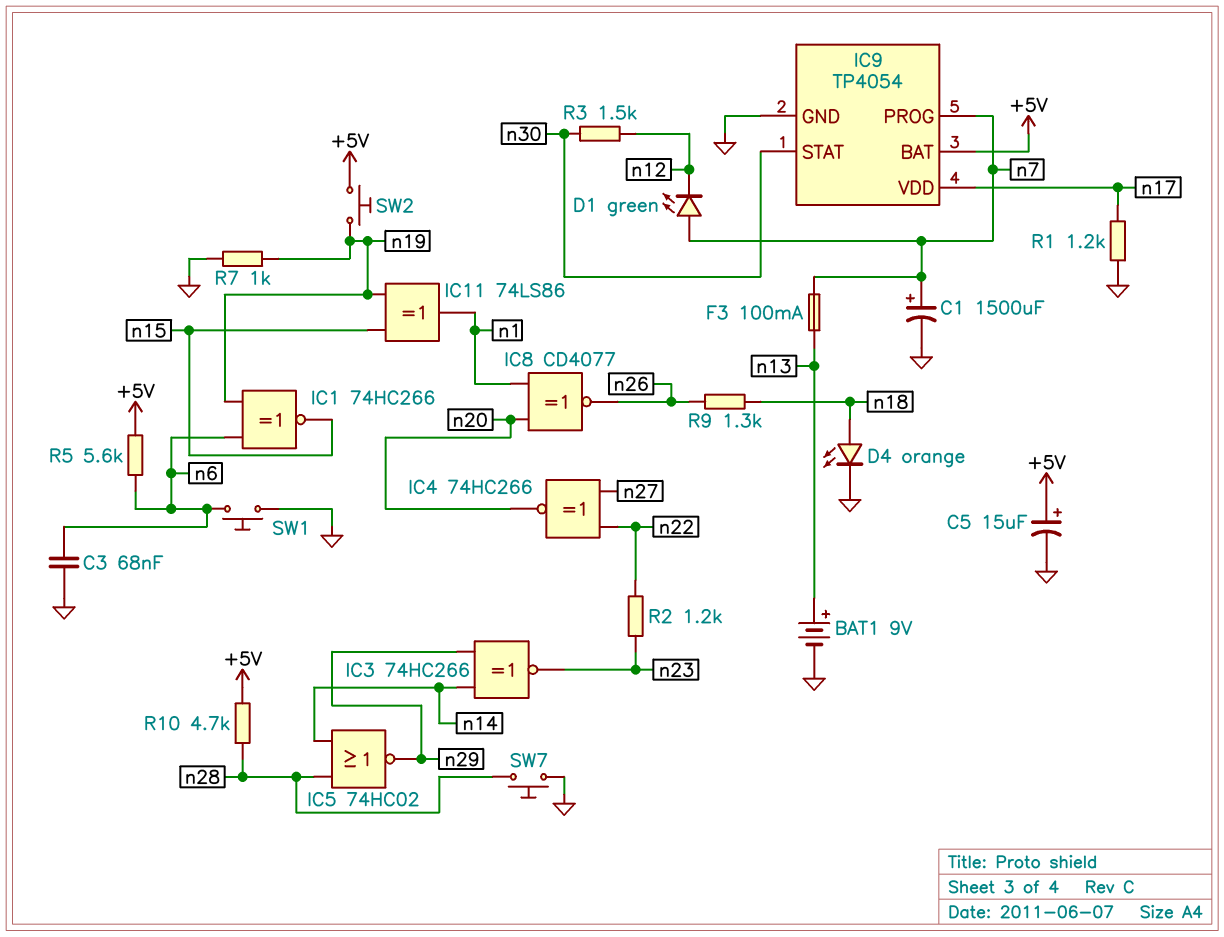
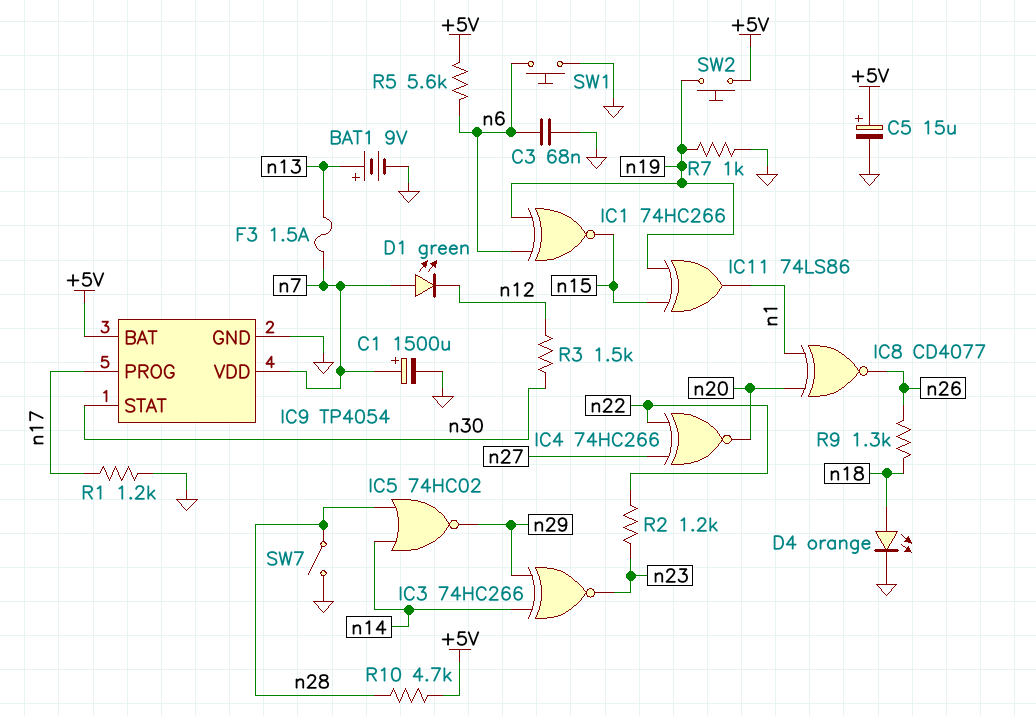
F3: 100mA (n7, n13) -> 1.5A (n7, n13)
IC9 pin PROG: n7 -> n17
IC9 pin VDD: n17 -> n7
SW7: button (GND, n28) -> switch (GND, n28)

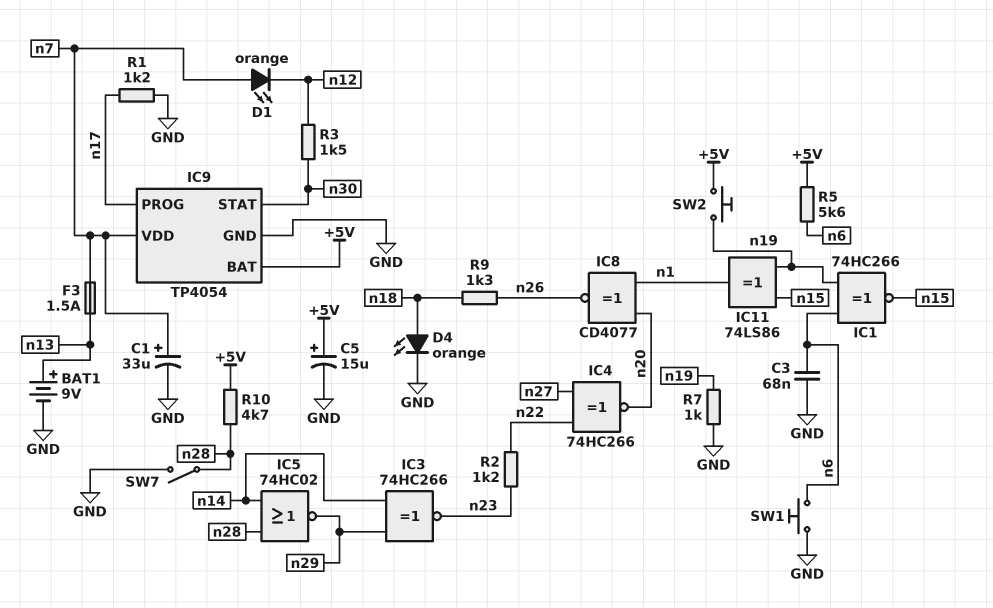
C1: 1500uF (plus n7, minus GND) -> 33uF (plus n7, minus GND)
D1: LED green (A n7, K n12) -> LED orange (A n7, K n12)

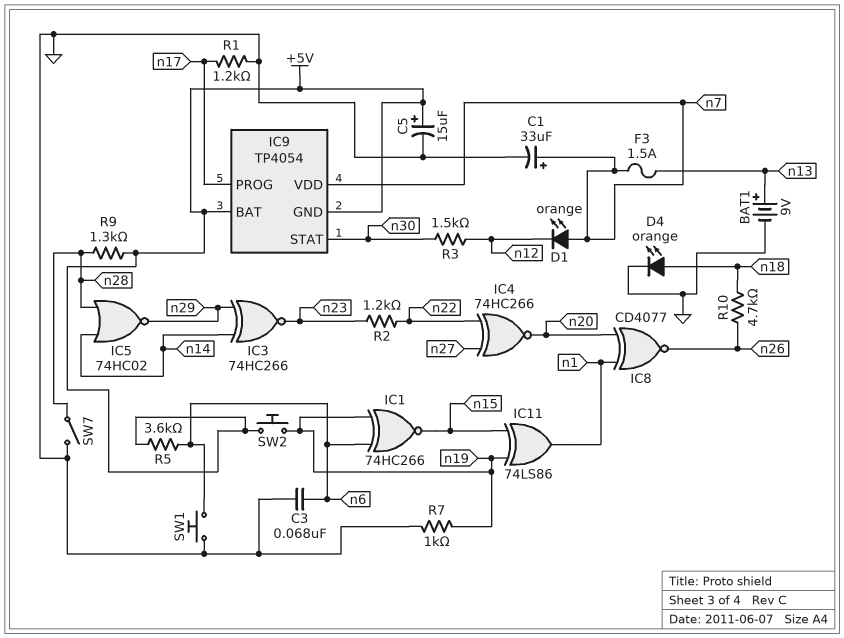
IC9 pin GND: GND -> +5V
R5: 5.6k (+5V, n6) -> 3.6k (+5V, n6)
R9: 1.3k (n18, n26) -> 1.3k (+5V, n28)
R10: 4.7k (+5V, n28) -> 4.7k (n18, n26)

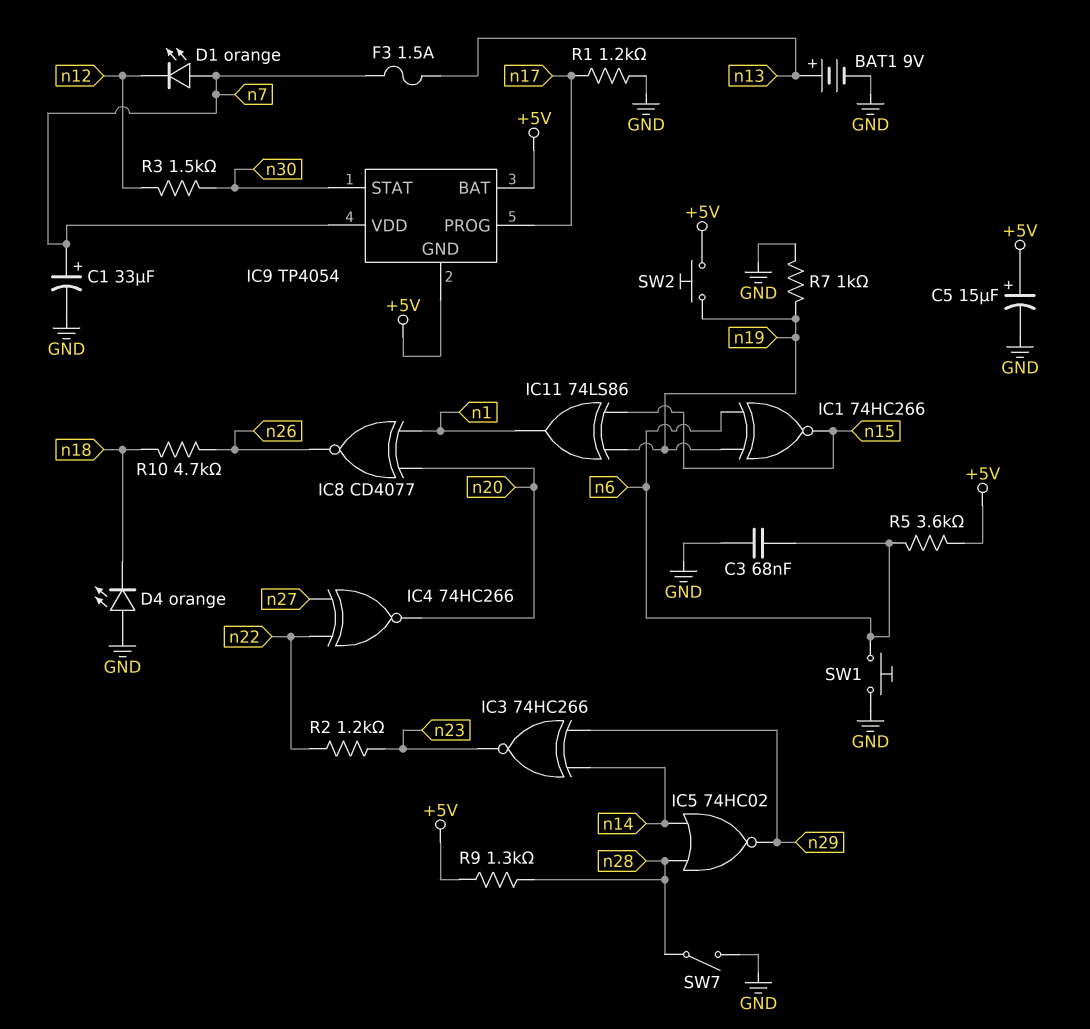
D4: LED orange (A n18, K GND) -> LED orange (A GND, K n18)

